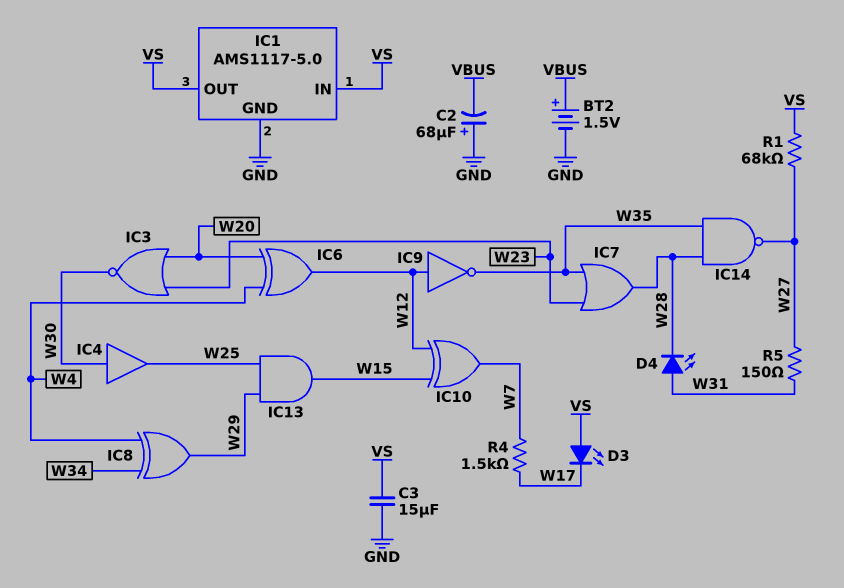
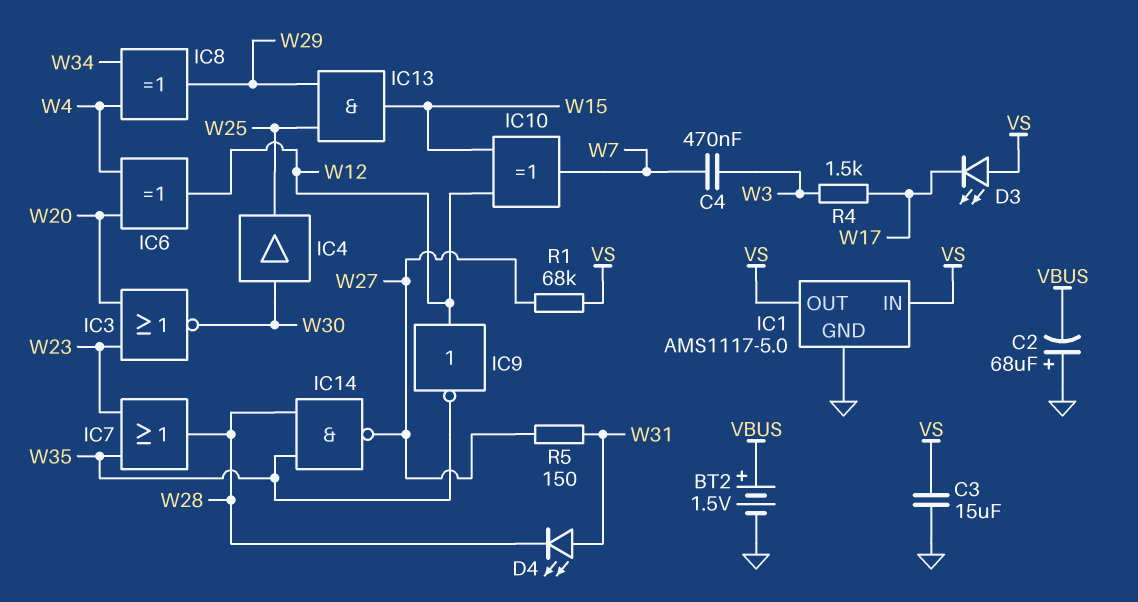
C4: none -> 470nF (W3, W7)
R4: 1.5k (W7, W17) -> 1.5k (W3, W17)

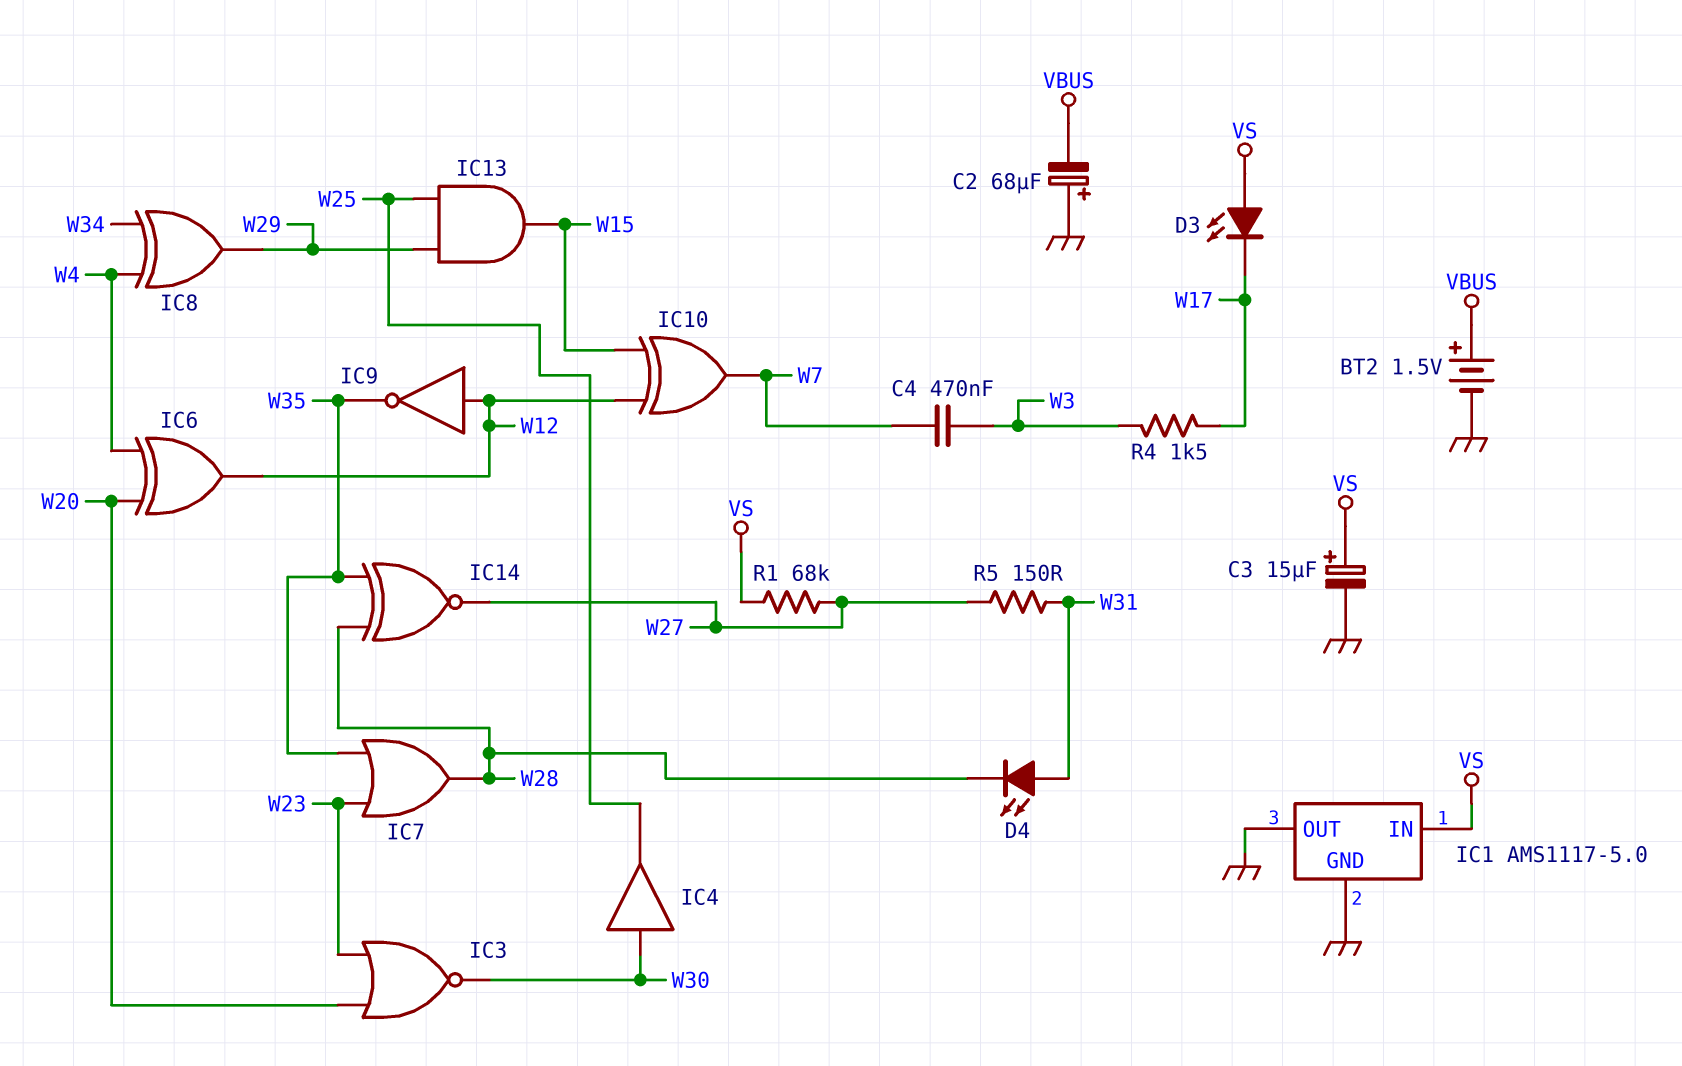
C3: 15uF (GND, VS) -> 15uF (plus VS, minus GND)
IC1 pin OUT: VS -> GND
IC14: NAND (in W28, in W35, out W27) -> XNOR (in W28, in W35, out W27)

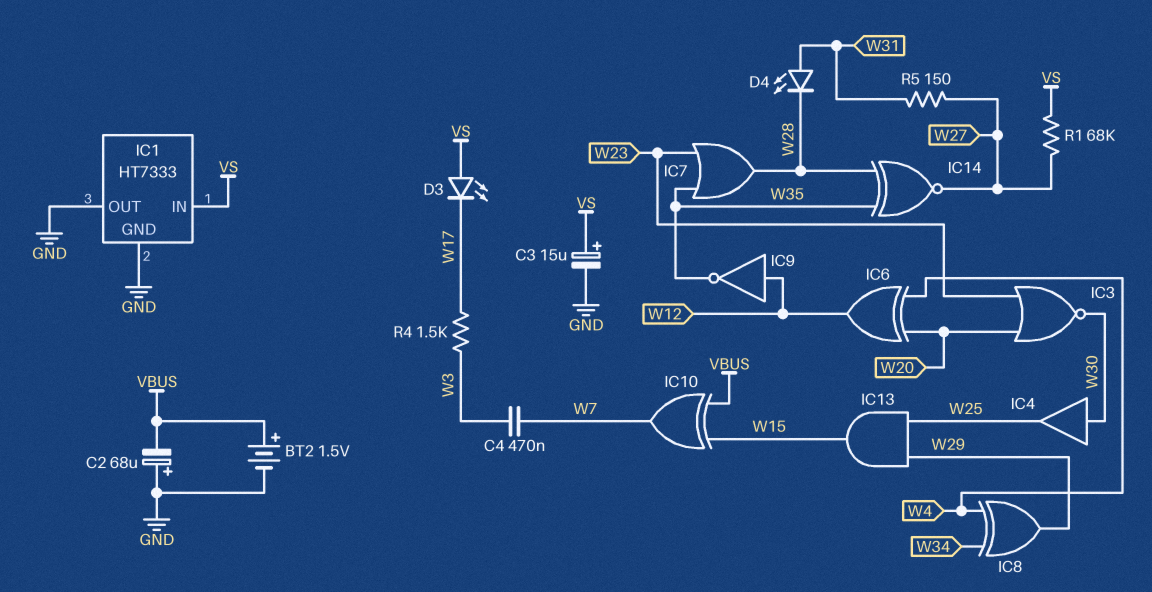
IC1: AMS1117-5.0 -> HT7333
IC10: XOR (in W12, in W15, out W7) -> XOR (in VBUS, in W15, out W7)

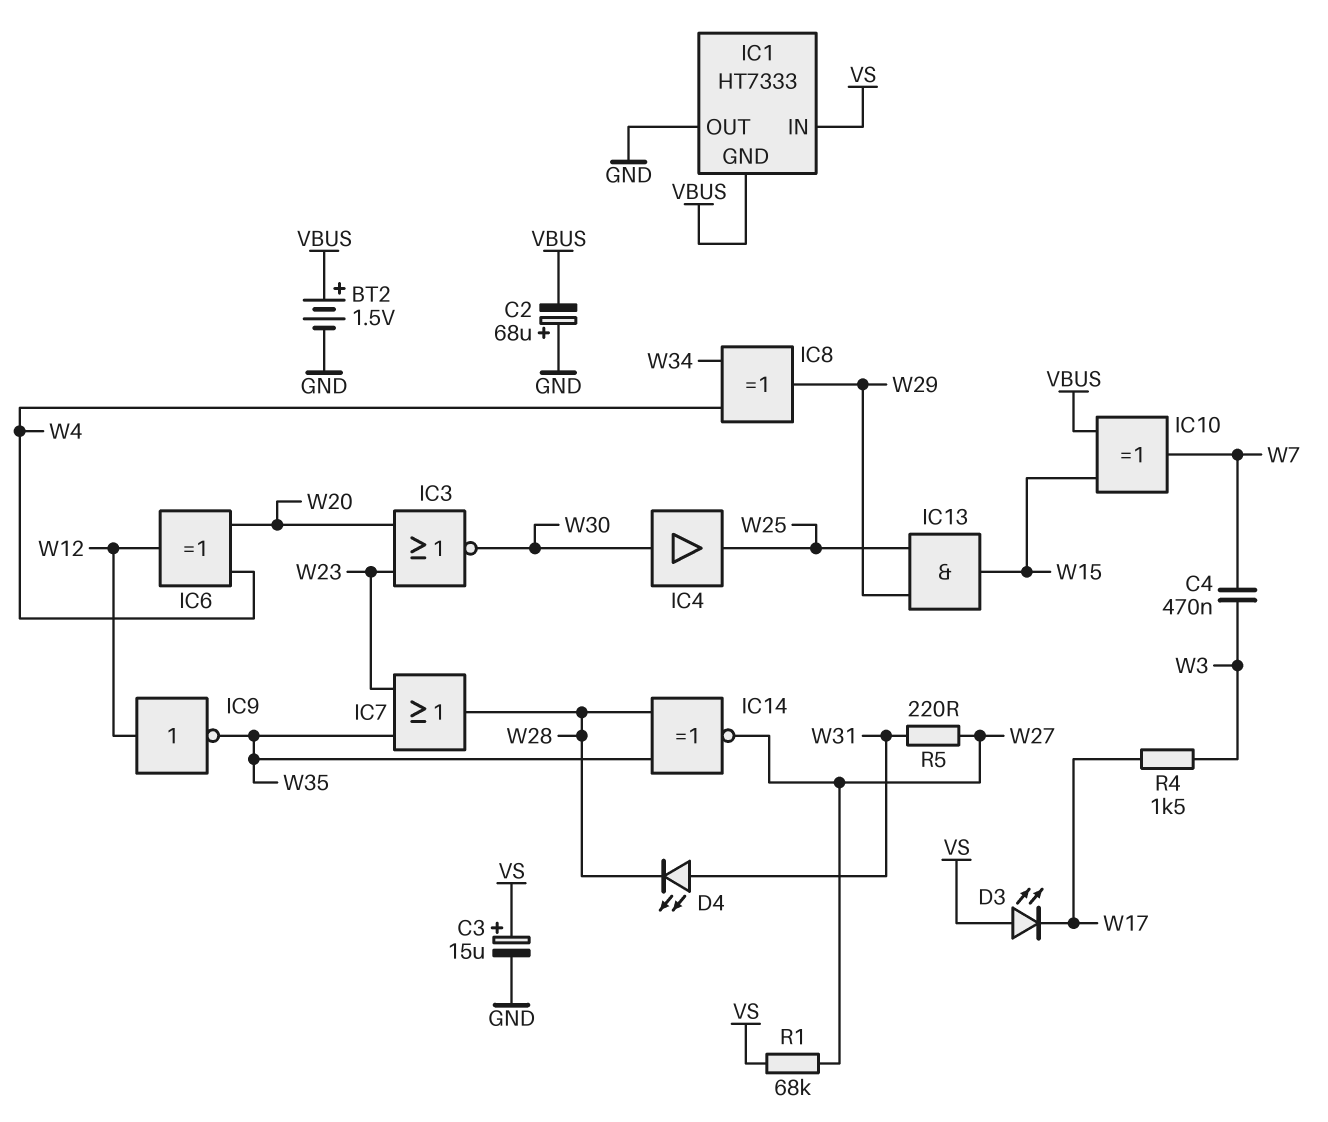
IC1 pin GND: GND -> VBUS
R5: 150 (W27, W31) -> 220 (W27, W31)

